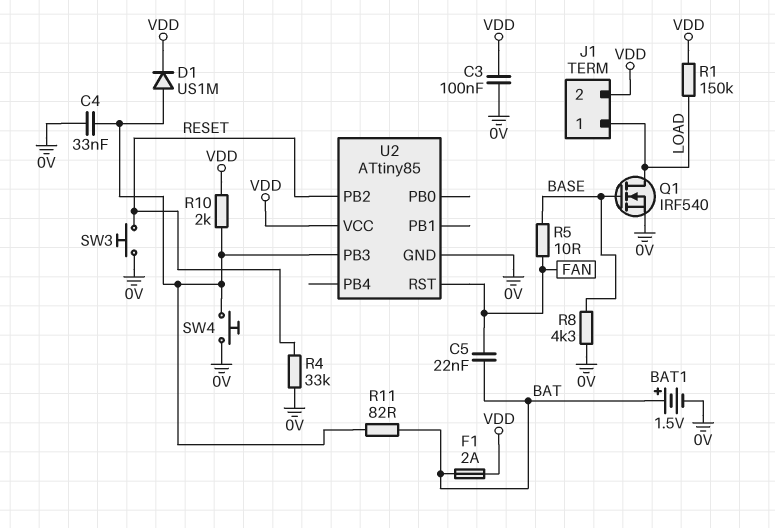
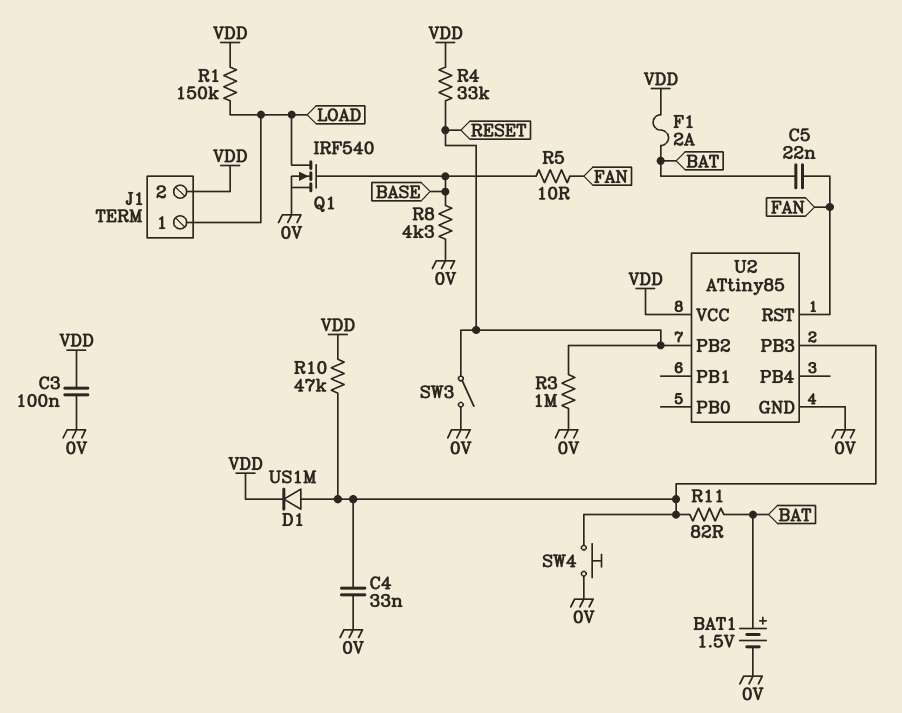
R3: none -> 1M (0V, RESET)
R4: 33k (0V, RESET) -> 33k (RESET, VDD)
R10: 2k (U2/PB3, VDD) -> 47k (U2/PB3, VDD)
SW3: button (0V, RESET) -> switch (0V, RESET)

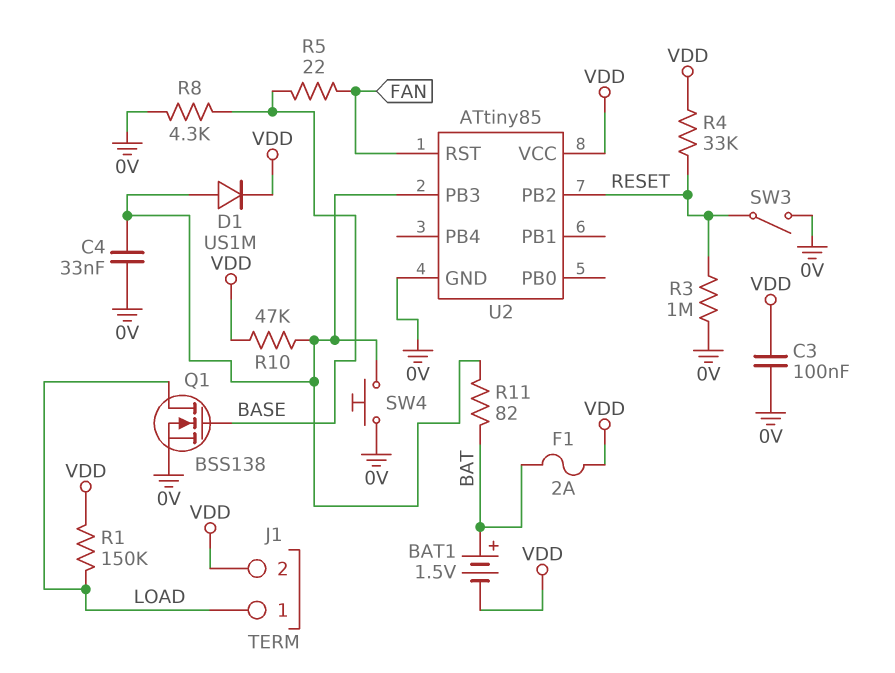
BAT1: 1.5V (plus BAT, minus 0V) -> 1.5V (plus BAT, minus VDD)
C5: 22nF (BAT, FAN) -> none
Q1: NMOS IRF540 (G BASE, D LOAD, S 0V) -> NMOS BSS138 (G BASE, D LOAD, S 0V)
R5: 10 (BASE, FAN) -> 22 (BASE, FAN)

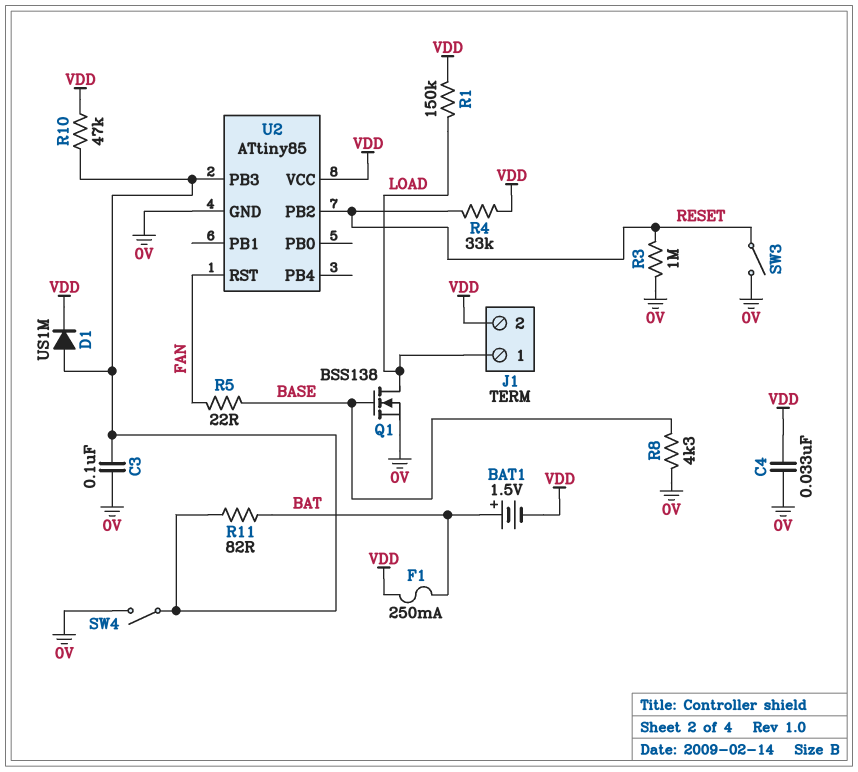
C3: 100nF (0V, VDD) -> 100nF (0V, U2/PB3)
C4: 33nF (0V, U2/PB3) -> 33nF (0V, VDD)
F1: 2A (BAT, VDD) -> 250mA (BAT, VDD)
SW4: button (0V, U2/PB3) -> switch (0V, U2/PB3)

